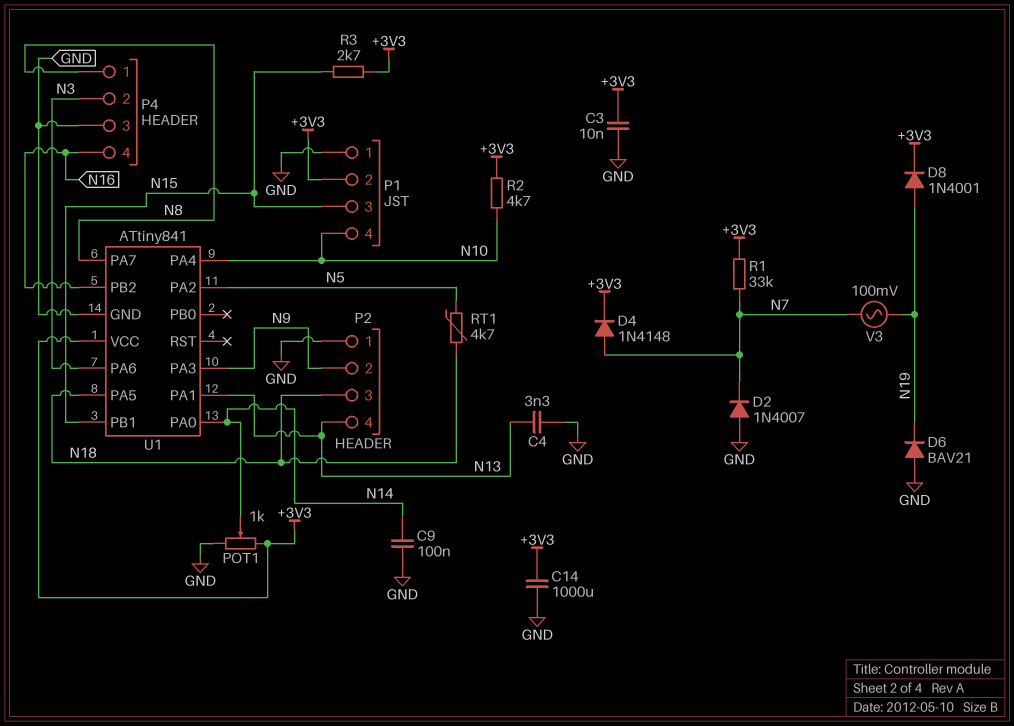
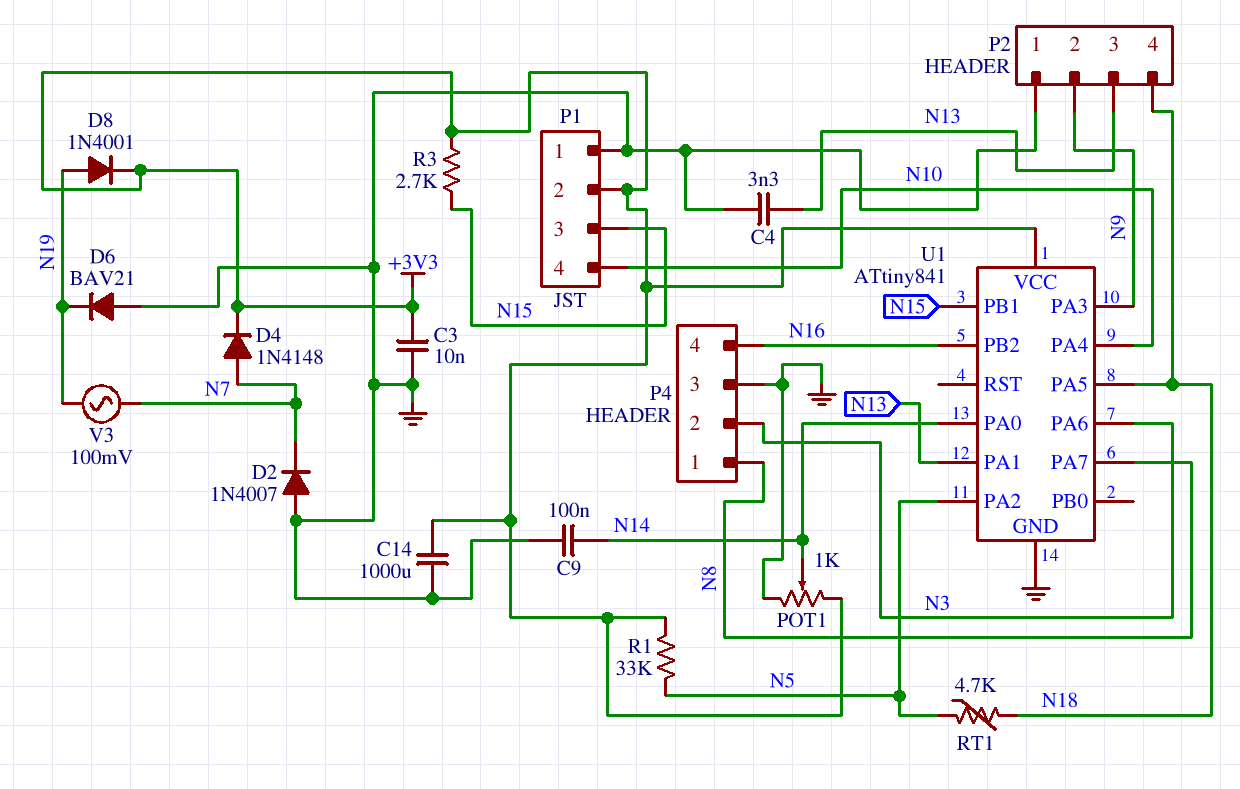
P2 pin 3: N18 -> N13
P2 pin 4: N13 -> N18
R1: 33k (+3V3, N7) -> 33k (+3V3, N5)
R2: 4.7k (+3V3, N10) -> none

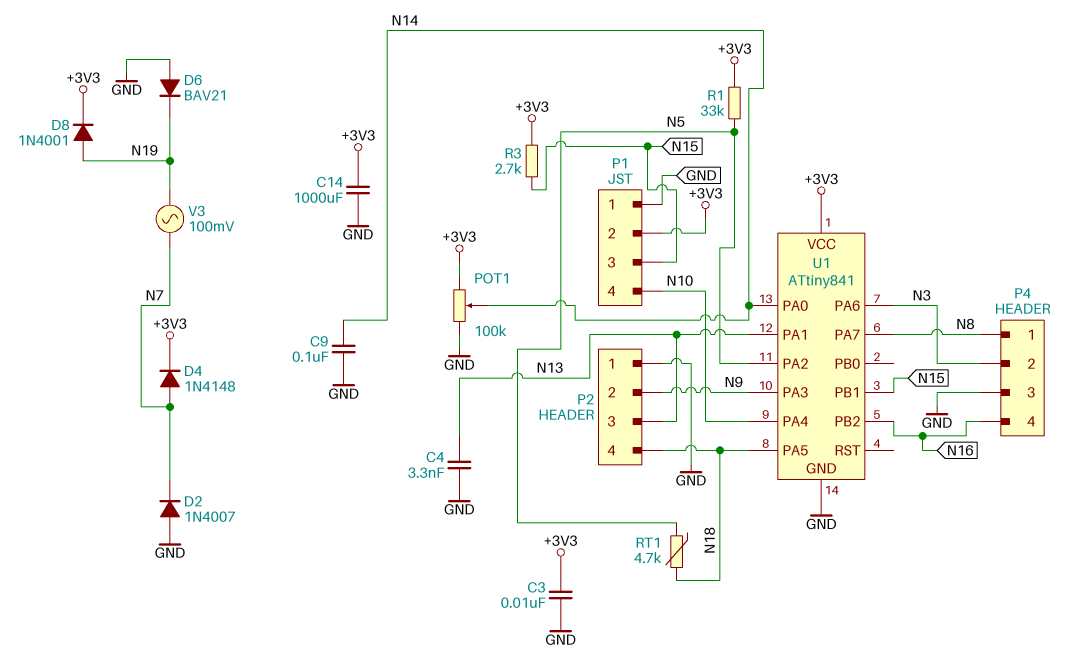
POT1: 1k (+3V3, GND, wiper N14) -> 100k (+3V3, GND, wiper N14)

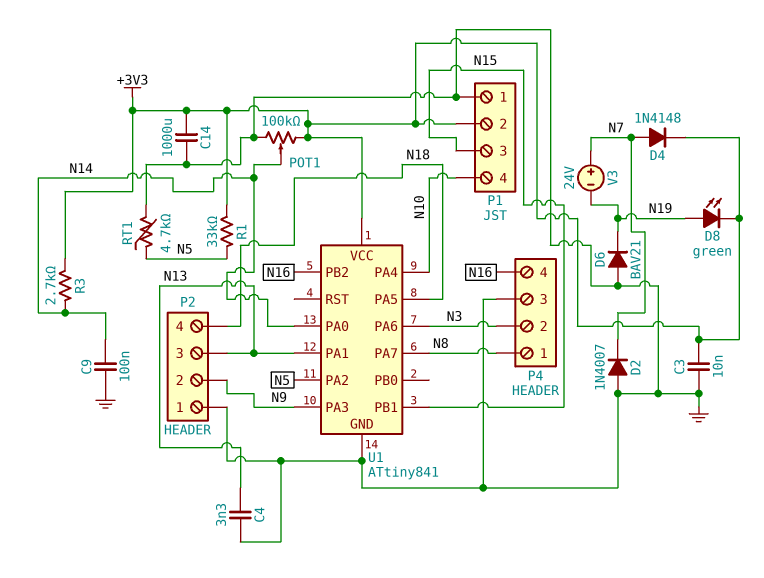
D8: diode 1N4001 (A N19, K +3V3) -> LED green (A N19, K +3V3)
R3: 2.7k (+3V3, N15) -> 2.7k (+3V3, N14)
RT1: 4.7k (N5, N18) -> 4.7k (GND, N5)
V3: AC 100mV (N7, N19) -> 24V (plus N7, minus N19)

